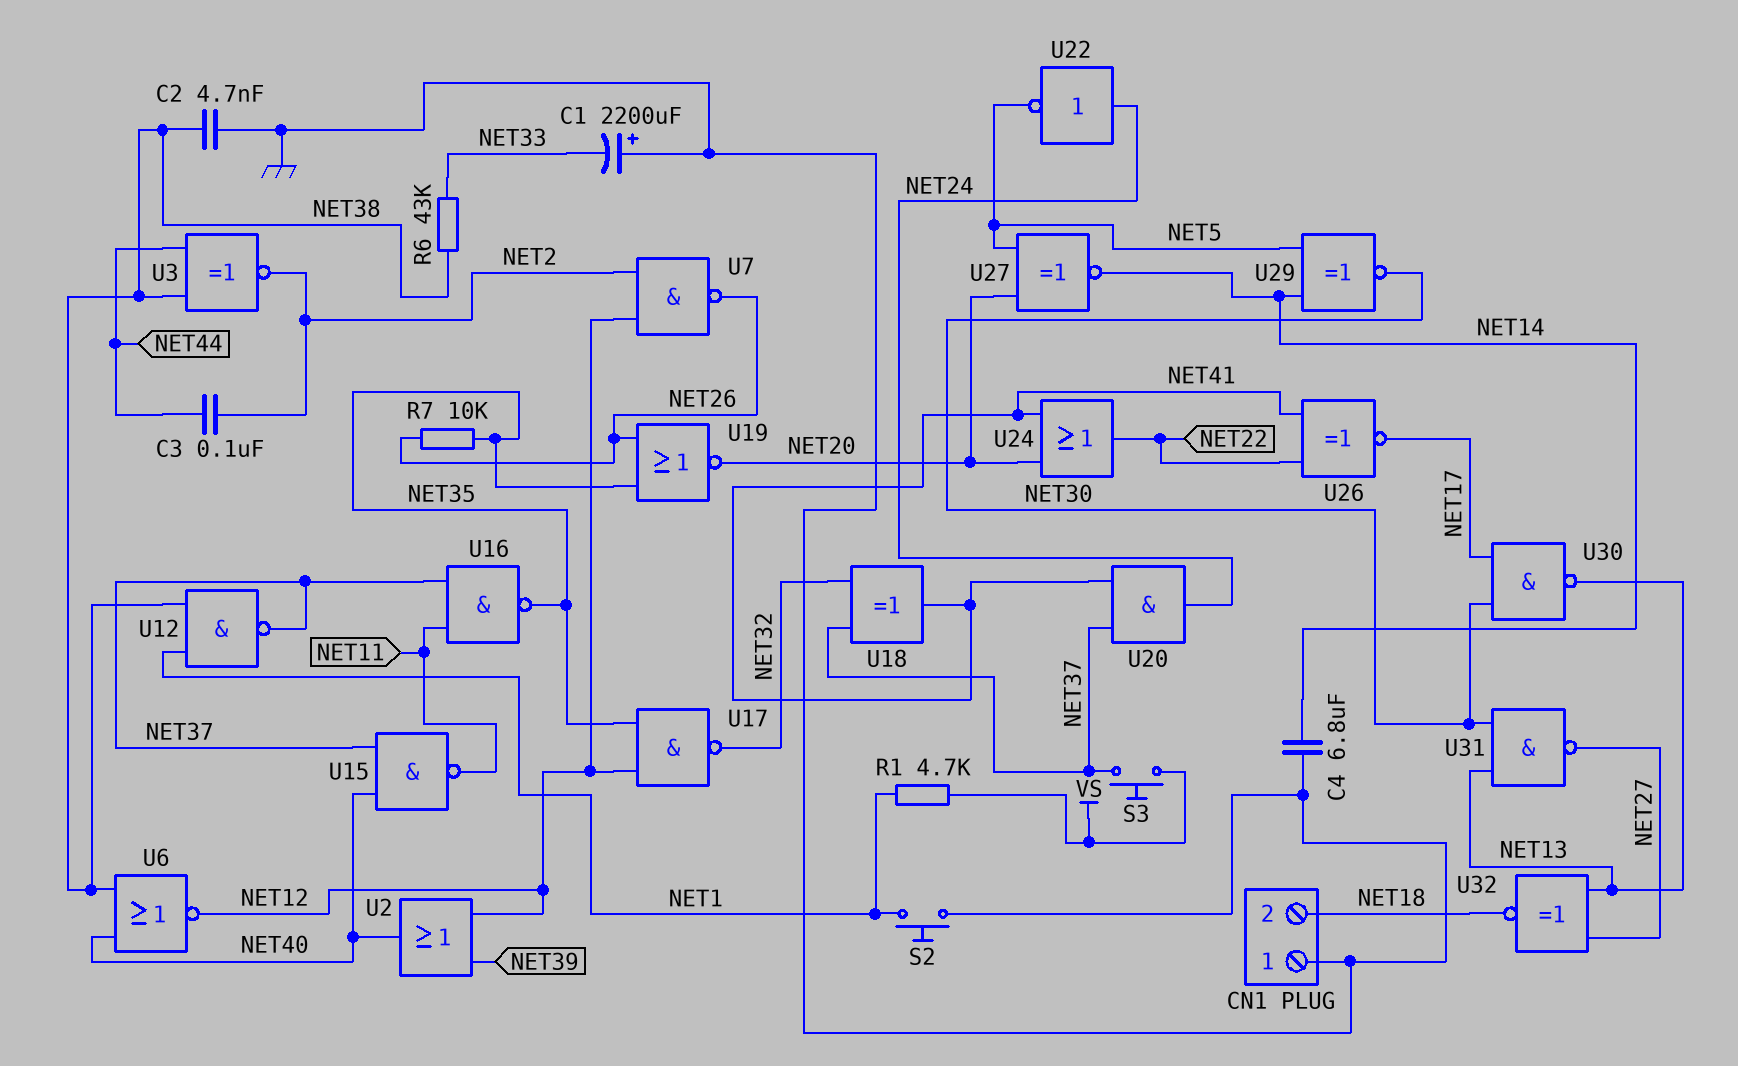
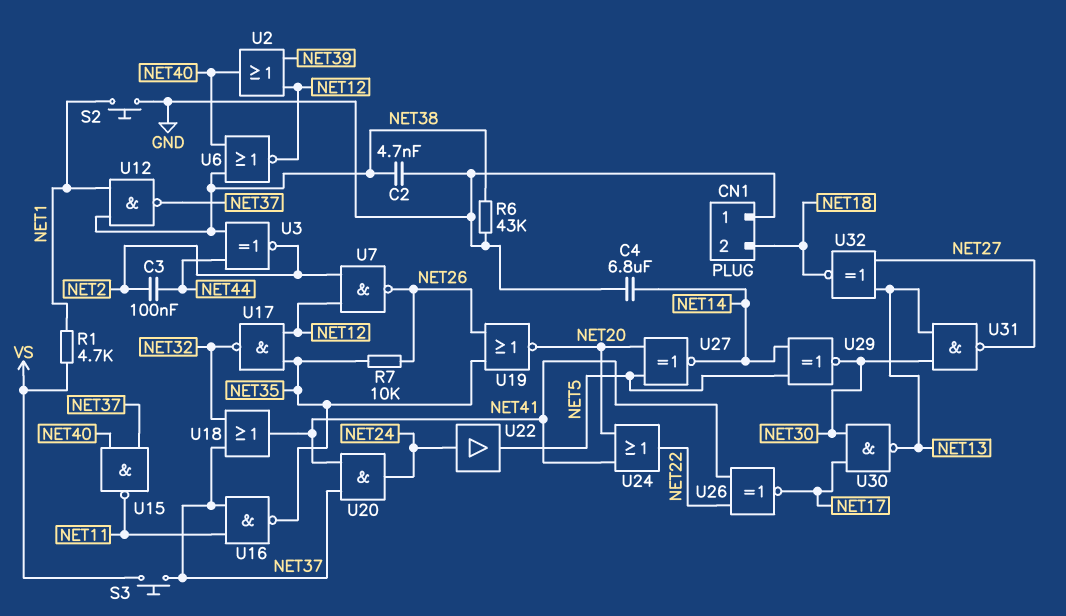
C1: 2200uF (plus GND, minus NET33) -> none
R6: 43k (NET33, NET38) -> 43k (GND, NET38)
U18: XOR (in NET32, in NET37, out NET41) -> OR (in NET32, in NET37, out NET41)
U22: NOT (in NET24, out NET5) -> buffer (in NET24, out NET5)

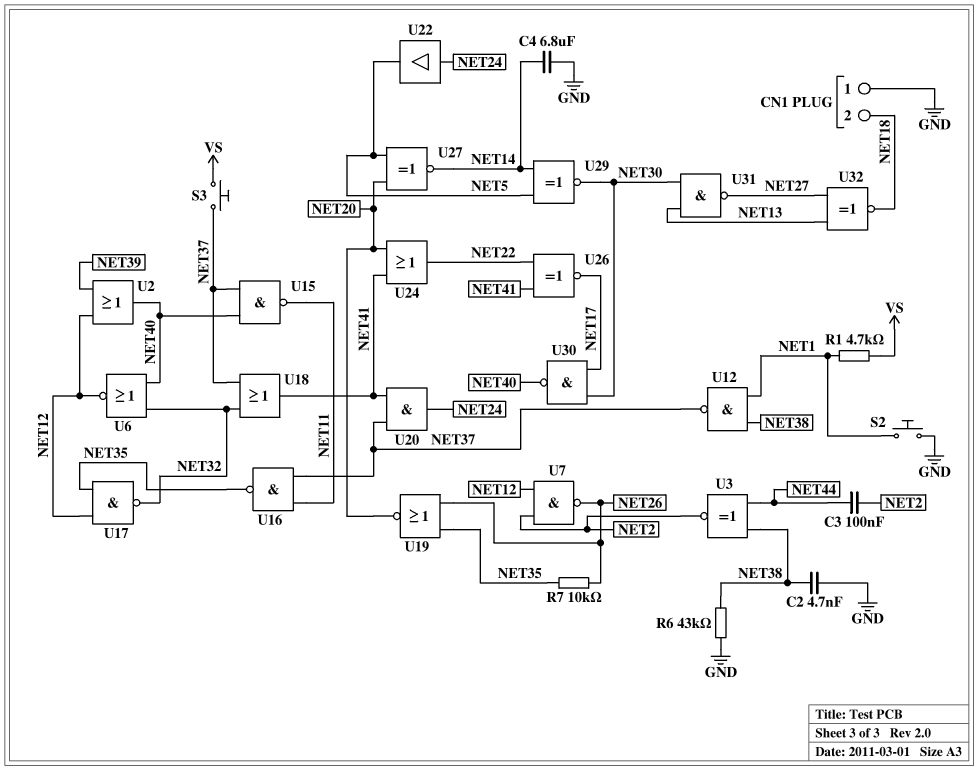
U6: NOR (in NET38, in NET40, out NET12) -> NOR (in NET32, in NET40, out NET12)
U30: NAND (in NET17, in NET30, out NET13) -> NAND (in NET17, in NET30, out NET40)

